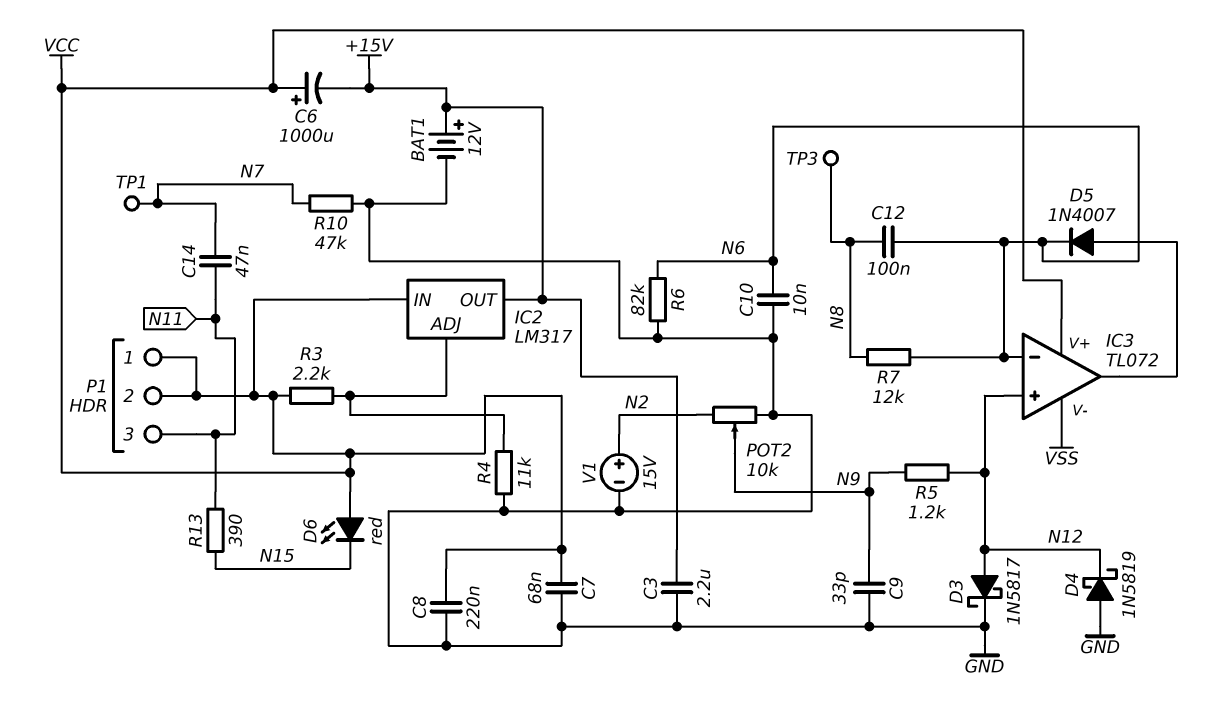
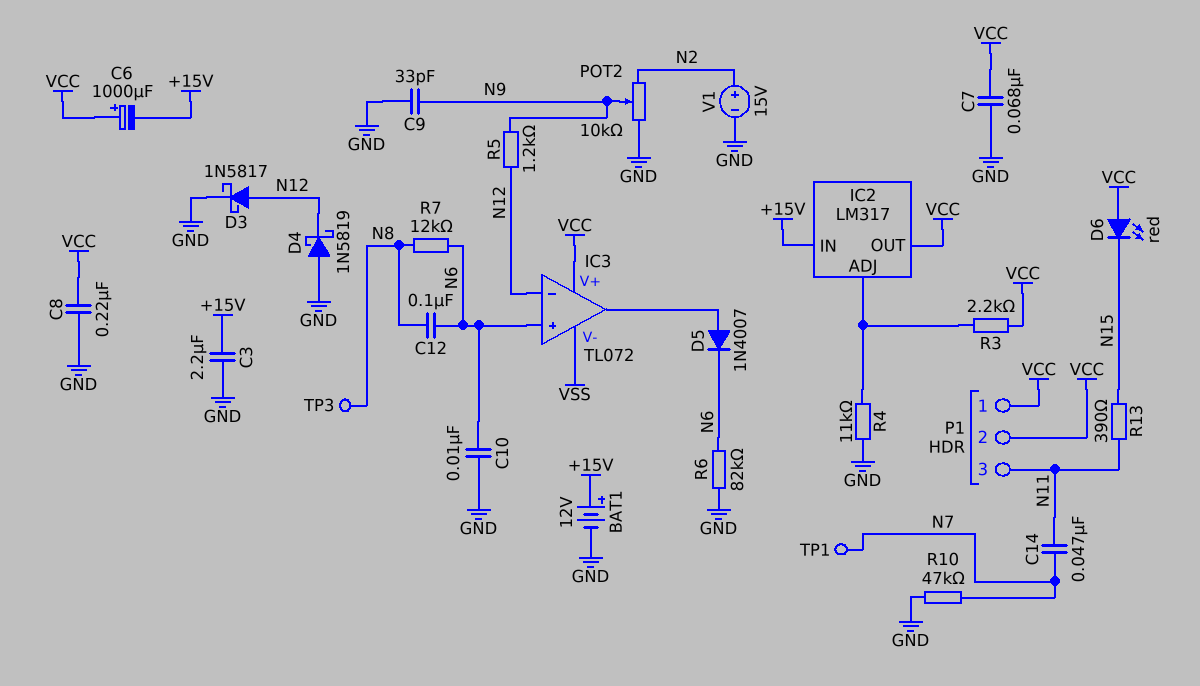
IC2 pin IN: VCC -> +15V
IC2 pin OUT: +15V -> VCC
IC3 pin in+: N12 -> N6
IC3 pin in-: N6 -> N12

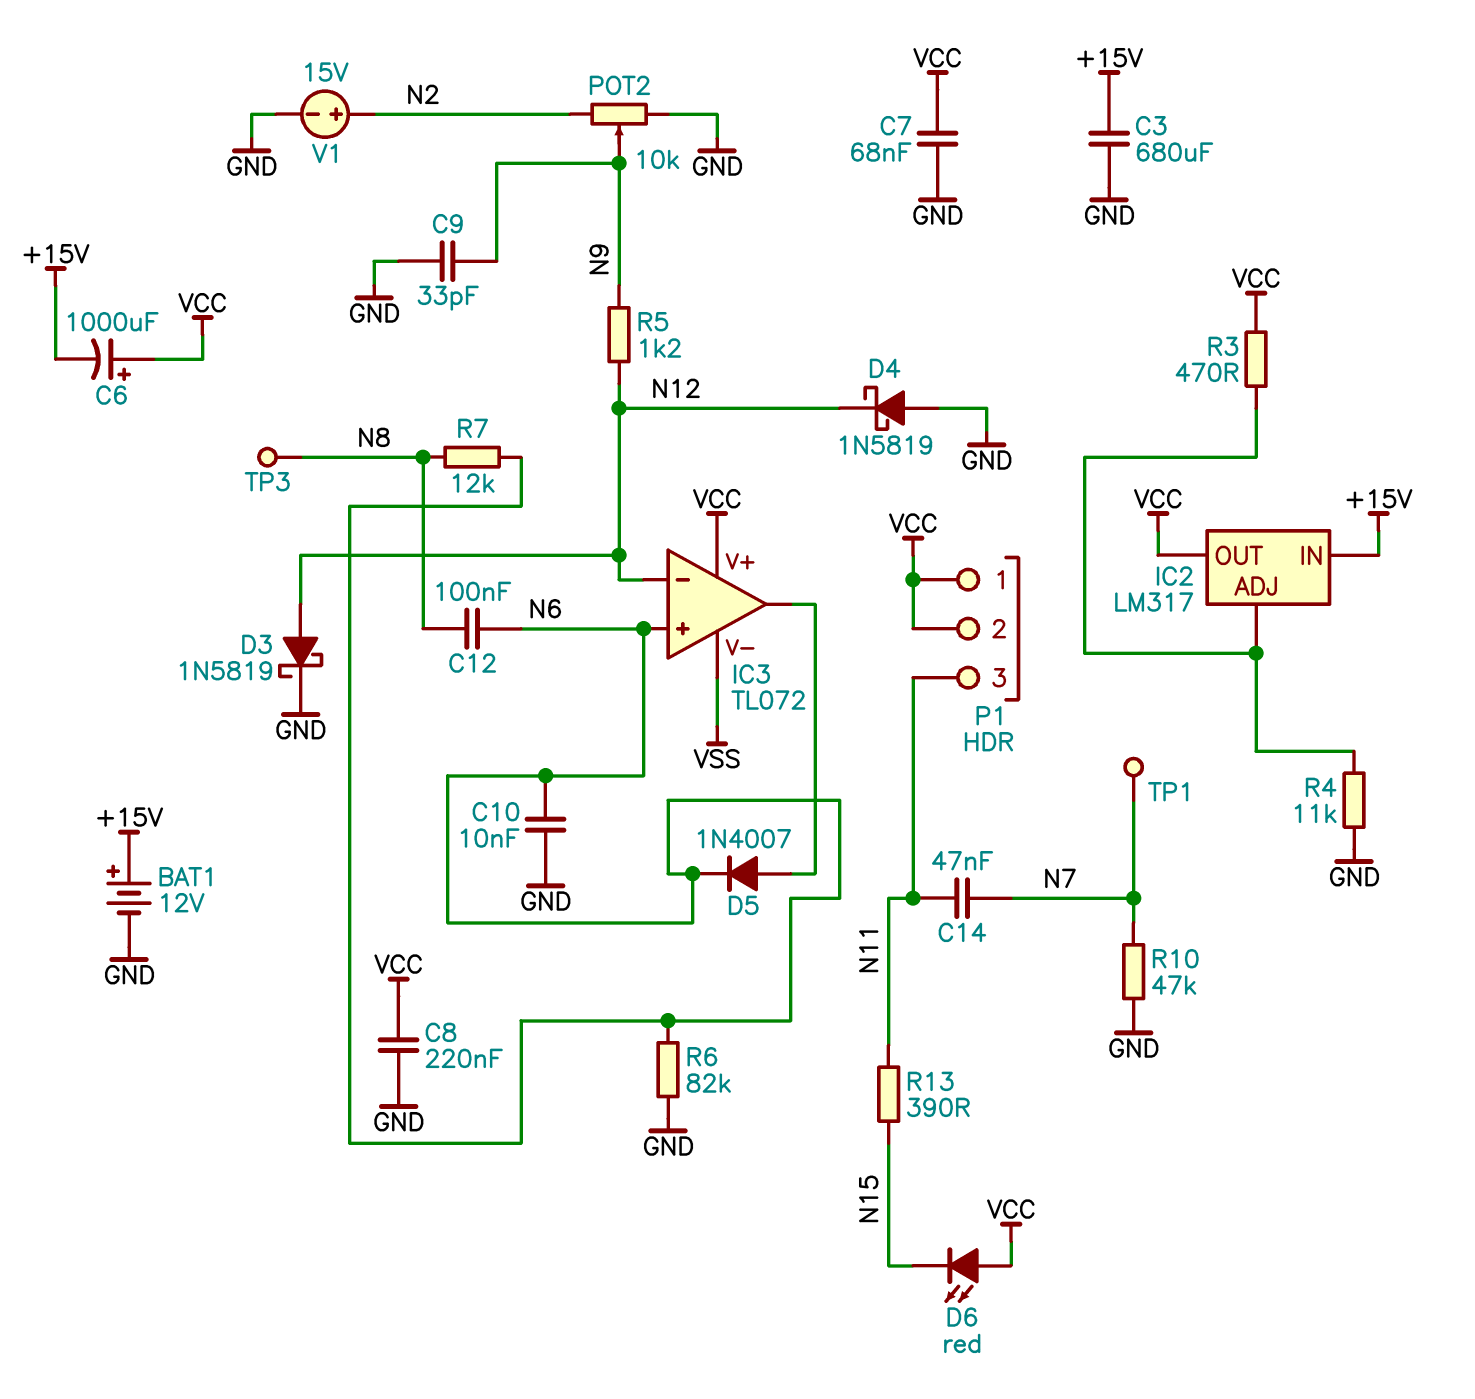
C3: 2.2uF (+15V, GND) -> 680uF (+15V, GND)
D3: schottky 1N5817 (A N12, K GND) -> schottky 1N5819 (A N12, K GND)
R3: 2.2k (IC2/ADJ, VCC) -> 470 (IC2/ADJ, VCC)

